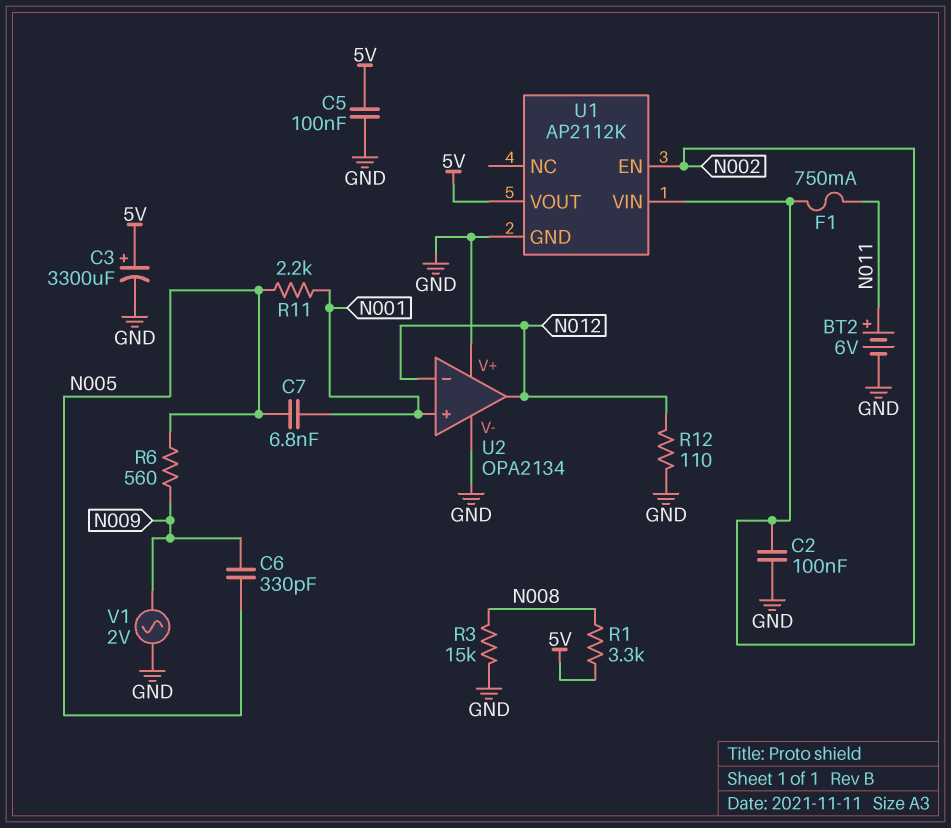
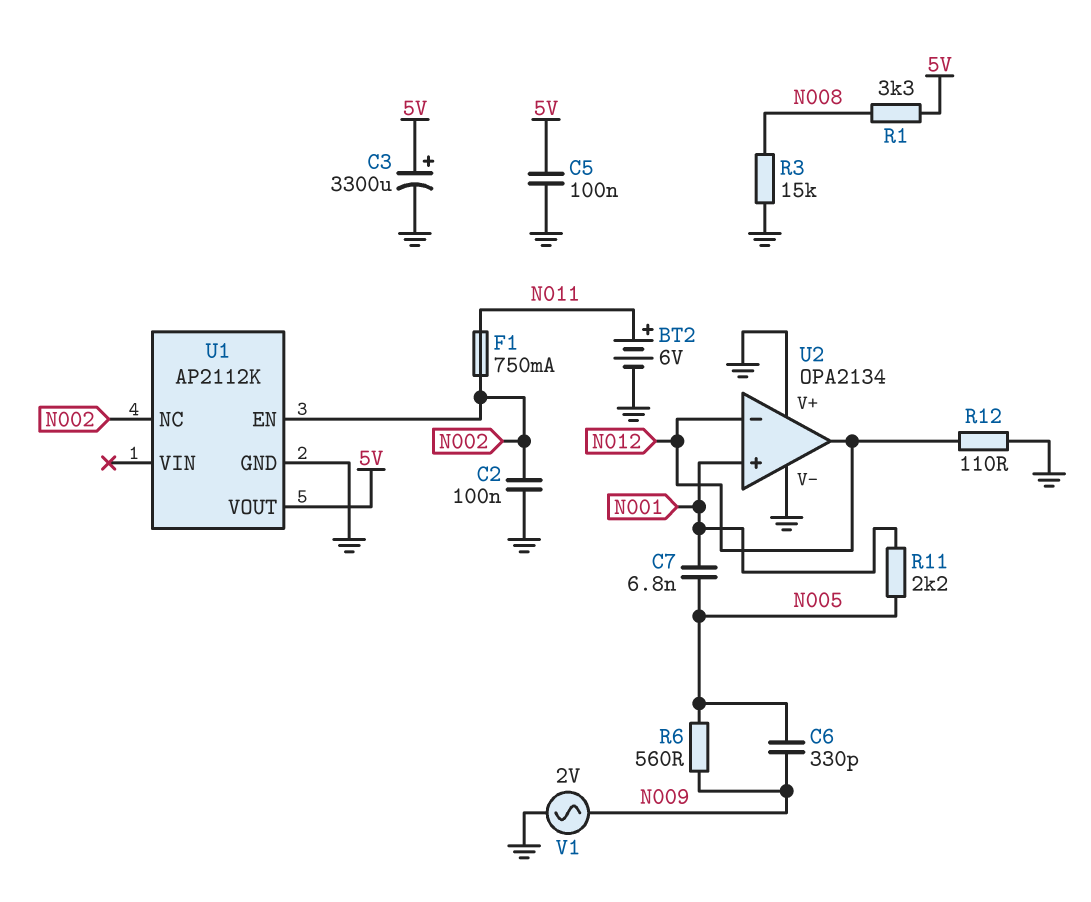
U1 pin NC: none -> N002
U1 pin VIN: N002 -> none

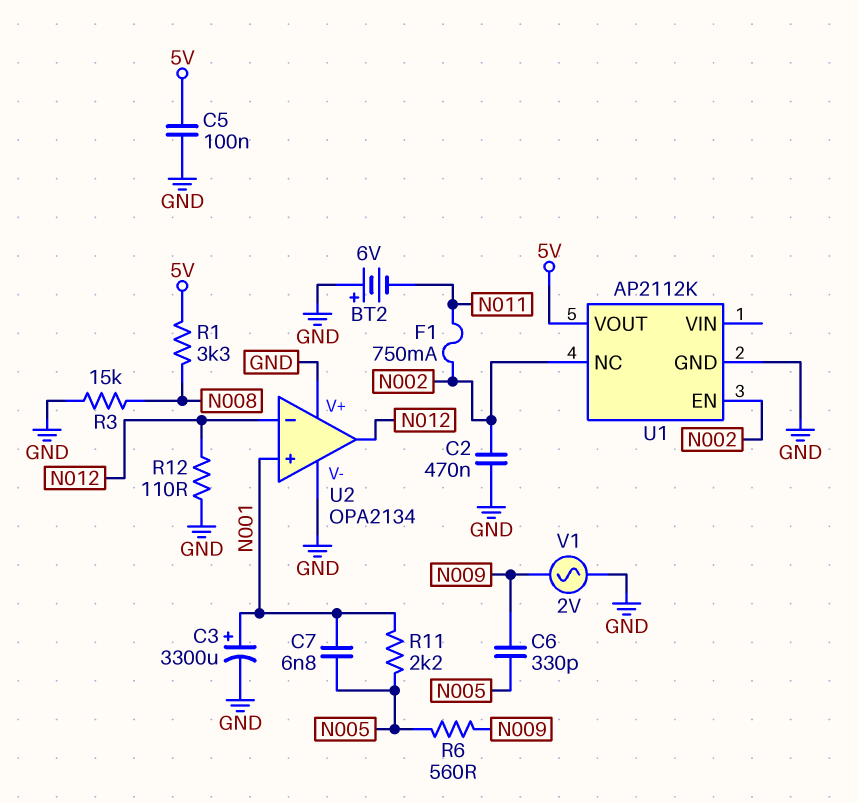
BT2: 6V (plus N011, minus GND) -> 6V (plus GND, minus N011)
C2: 100nF (GND, N002) -> 470nF (GND, N002)
C3: 3300uF (plus 5V, minus GND) -> 3300uF (plus N001, minus GND)

